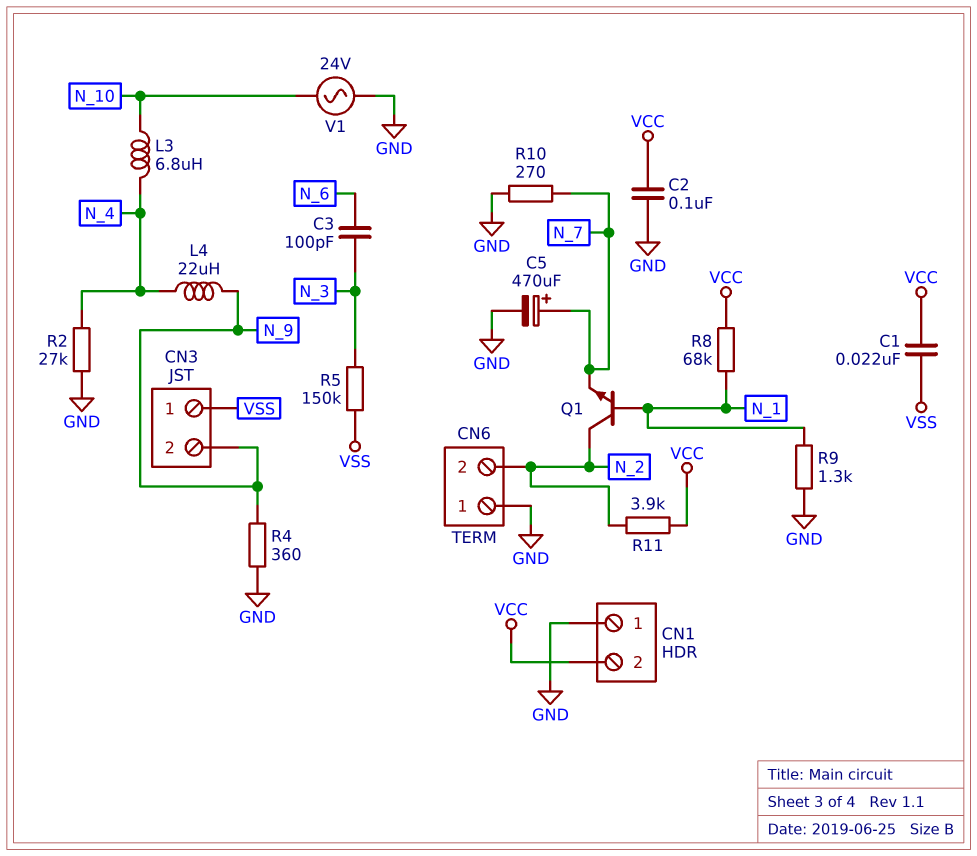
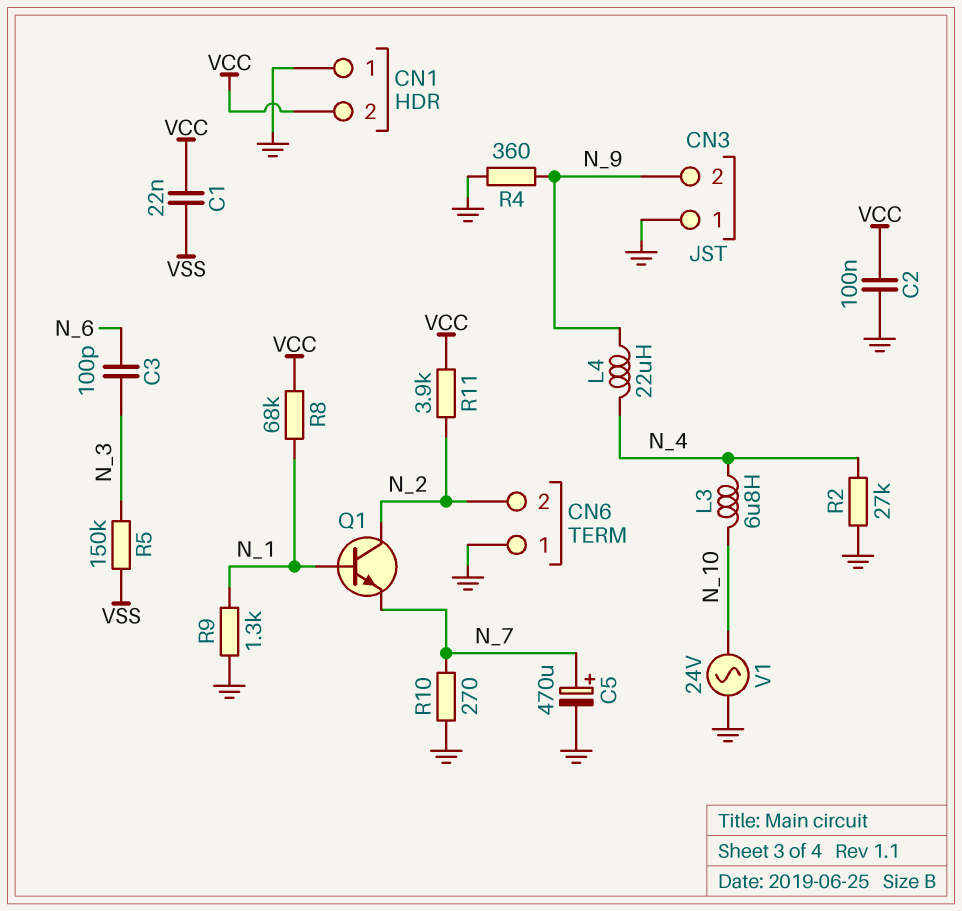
CN3 pin 1: VSS -> GND

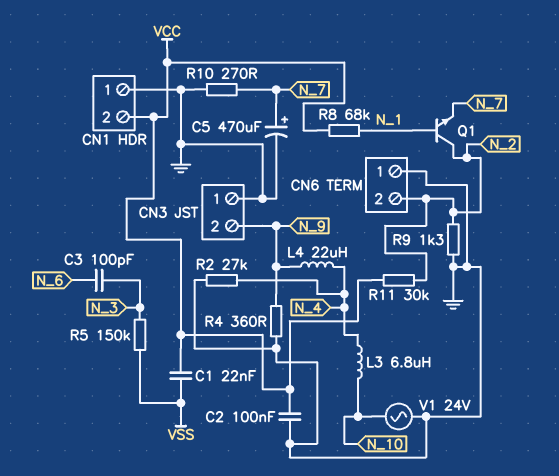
R9: 1.3k (GND, N_1) -> 1.3k (GND, N_2)
R11: 3.9k (N_2, VCC) -> 30k (N_2, VCC)

